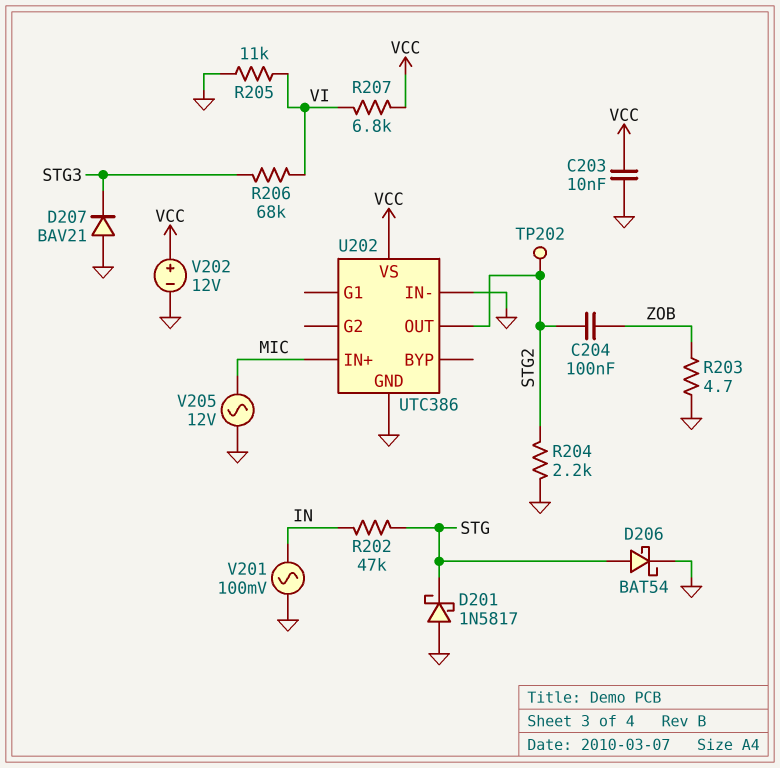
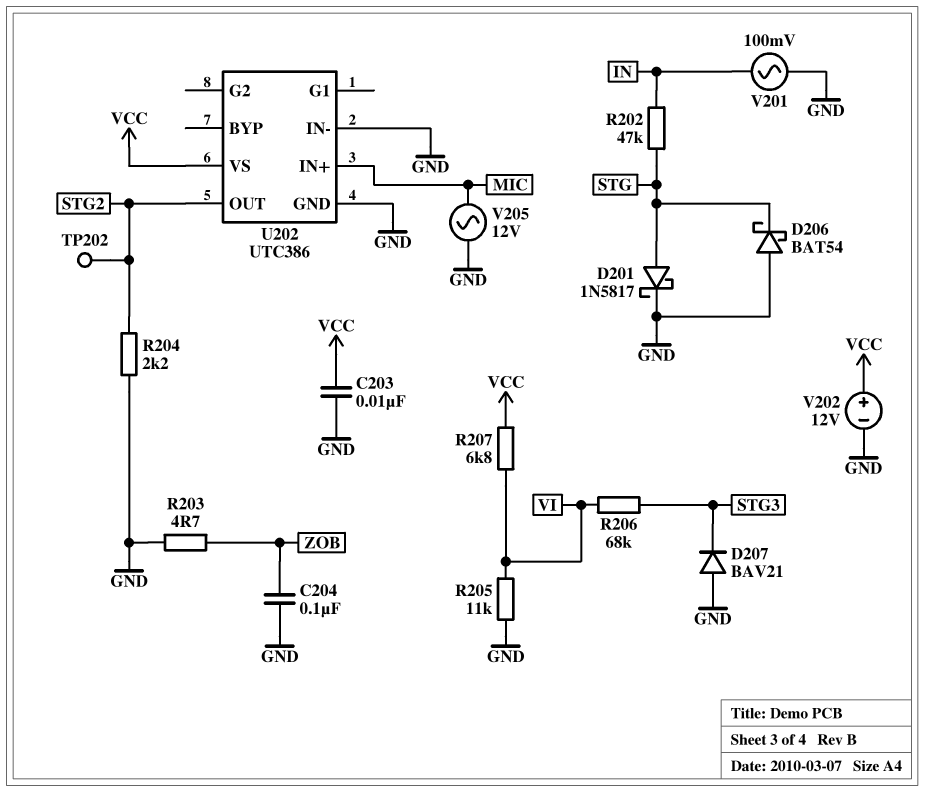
C204: 100nF (STG2, ZOB) -> 100nF (GND, ZOB)
D201: schottky 1N5817 (A GND, K STG) -> schottky 1N5817 (A STG, K GND)
D206: schottky BAT54 (A STG, K GND) -> schottky BAT54 (A GND, K STG)

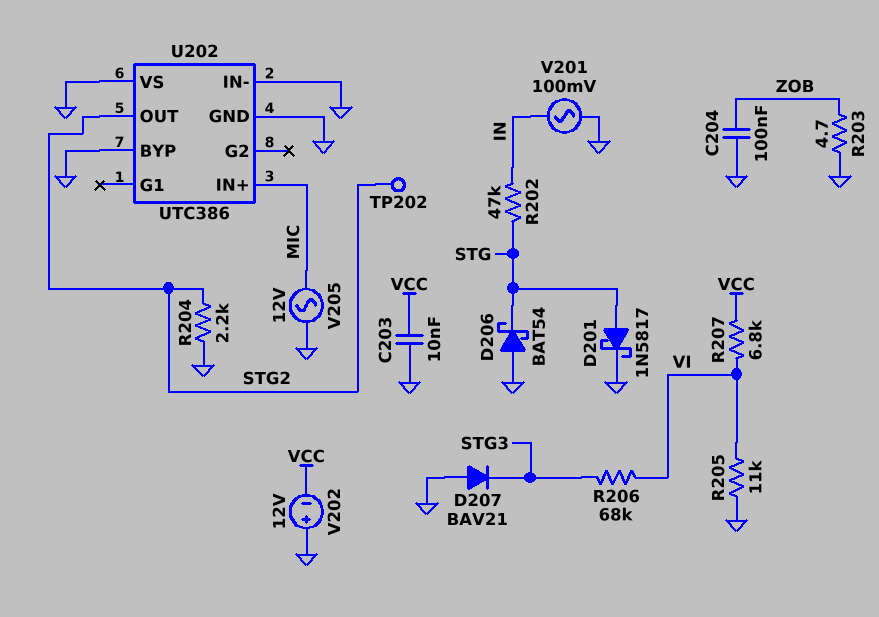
U202 pin BYP: none -> GND
U202 pin VS: VCC -> GND
V202: 12V (plus VCC, minus GND) -> 12V (plus GND, minus VCC)

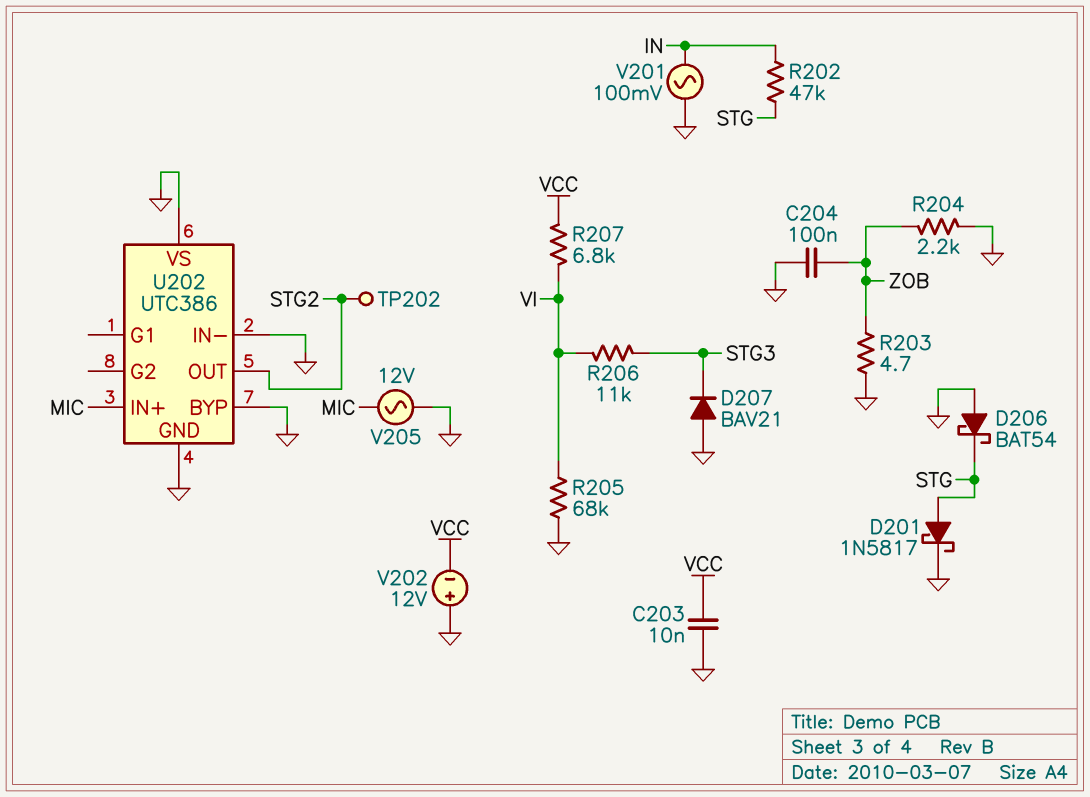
R204: 2.2k (GND, STG2) -> 2.2k (GND, ZOB)
R205: 11k (GND, VI) -> 68k (GND, VI)
R206: 68k (STG3, VI) -> 11k (STG3, VI)

